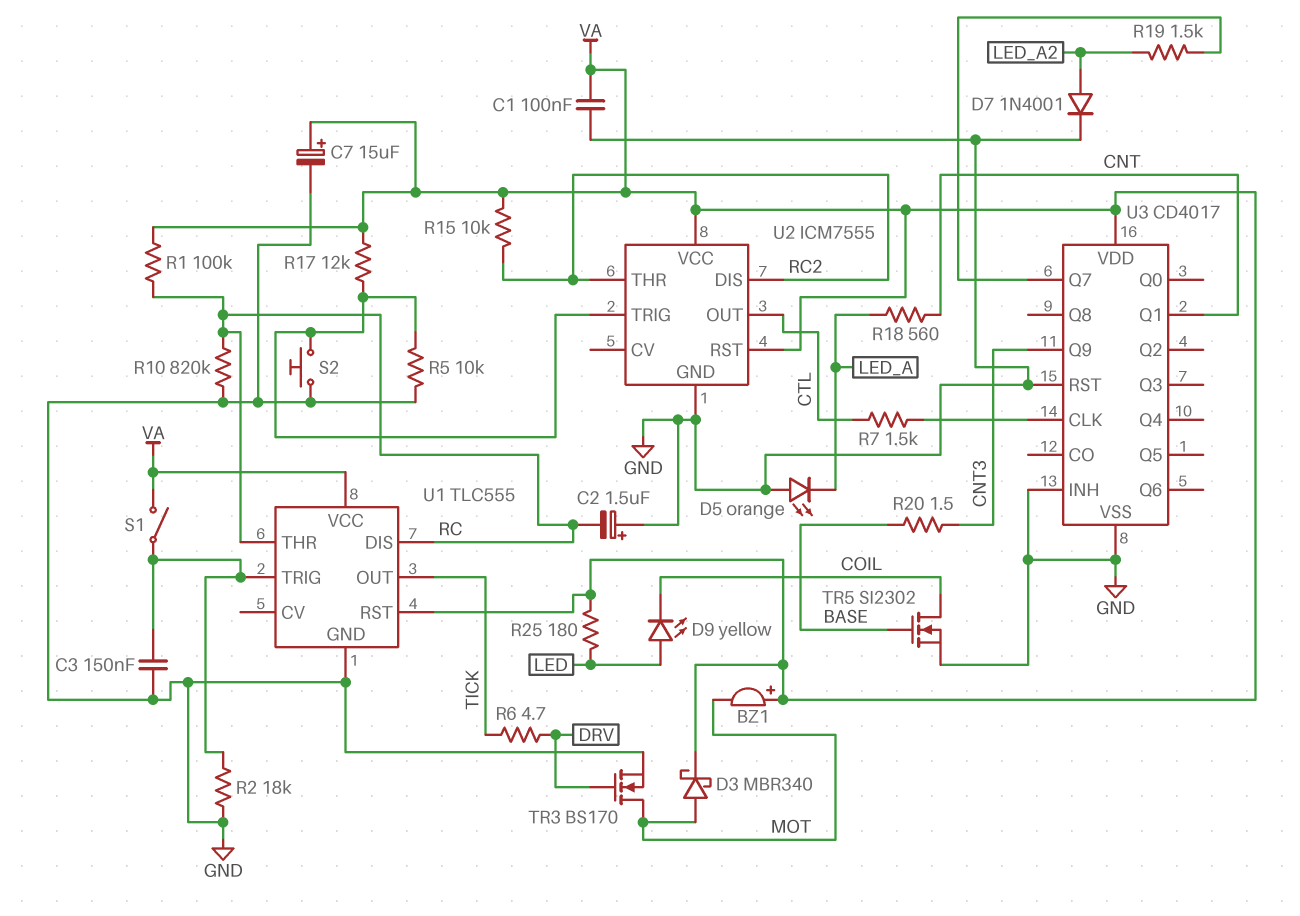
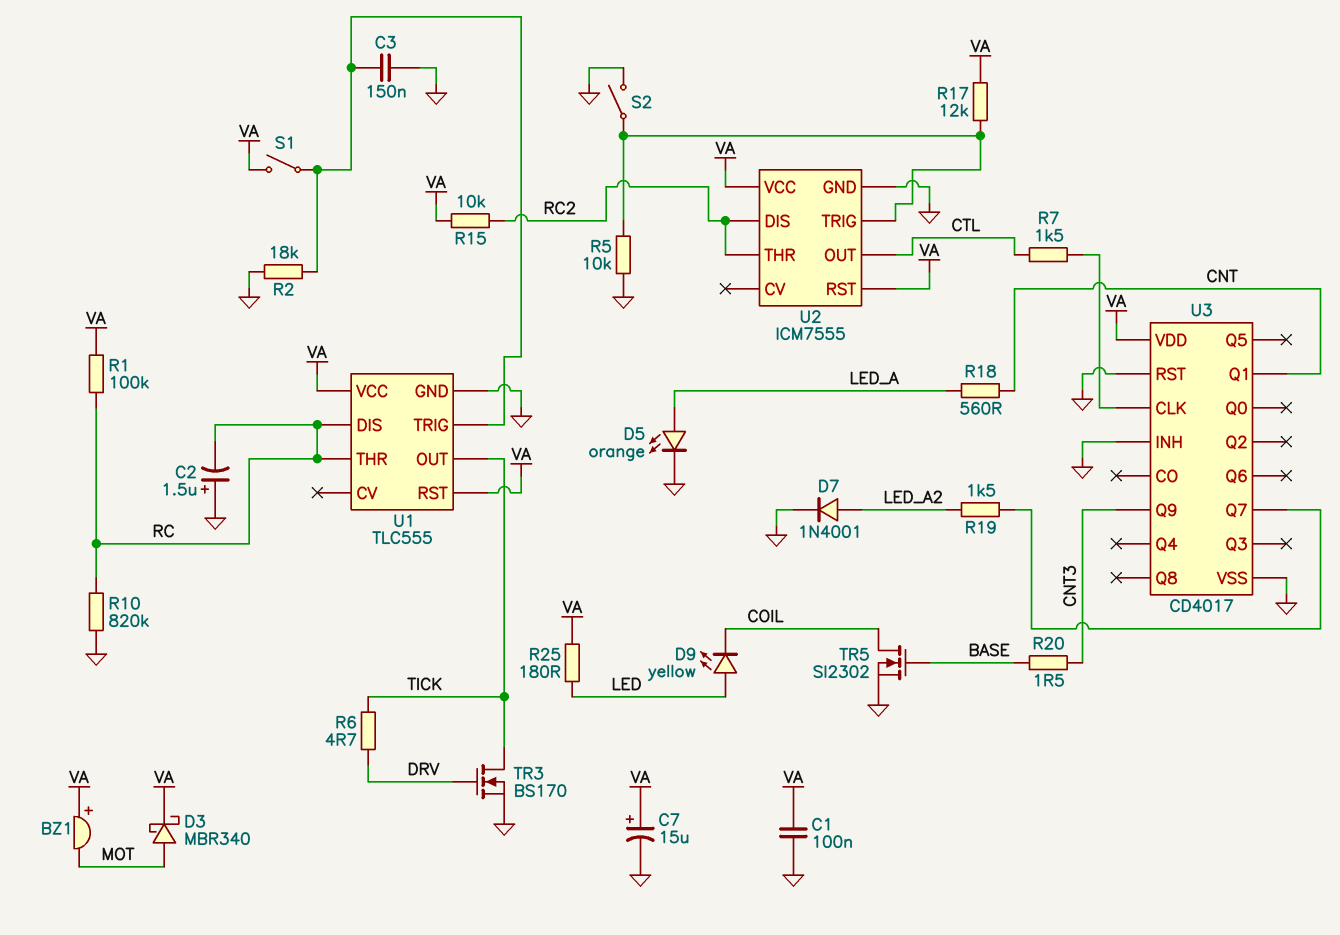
D5: LED orange (A GND, K LED_A) -> LED orange (A LED_A, K GND)
S2: button (GND, U2/TRIG) -> switch (GND, U2/TRIG)
TR3: NMOS BS170 (G DRV, D MOT, S GND) -> NMOS BS170 (G DRV, D TICK, S GND)

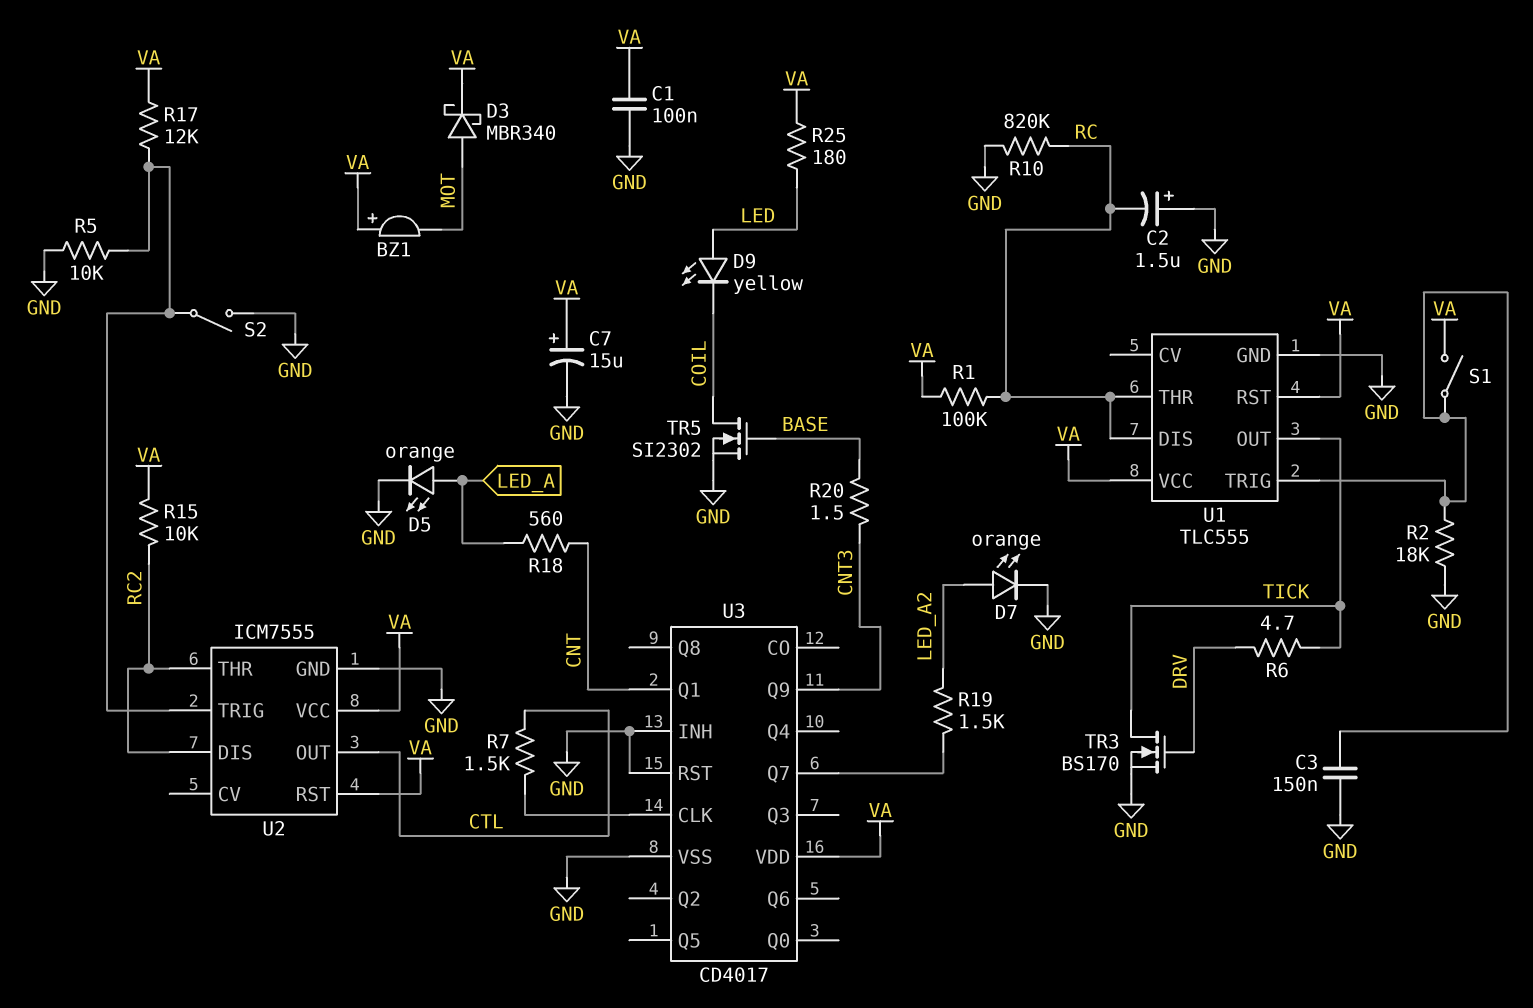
D7: diode 1N4001 (A LED_A2, K GND) -> LED orange (A LED_A2, K GND)

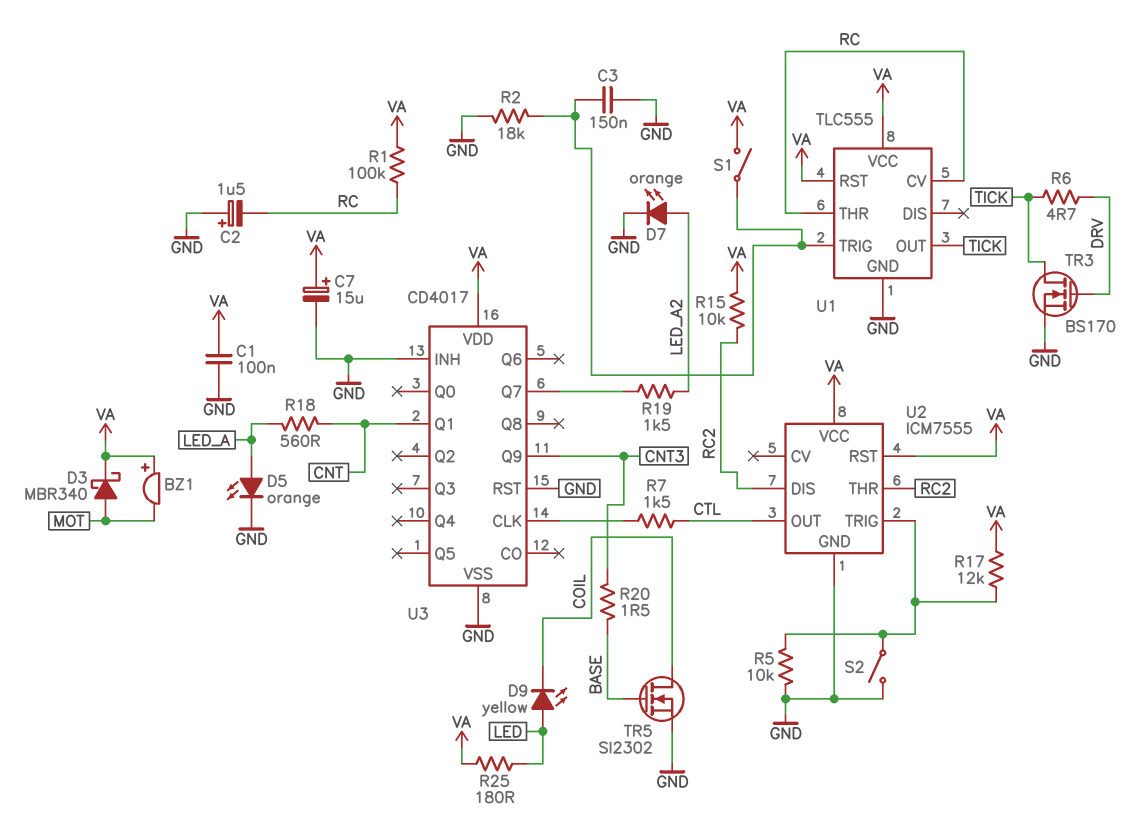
R10: 820k (GND, RC) -> none
U1 pin CV: none -> RC
U1 pin DIS: RC -> none

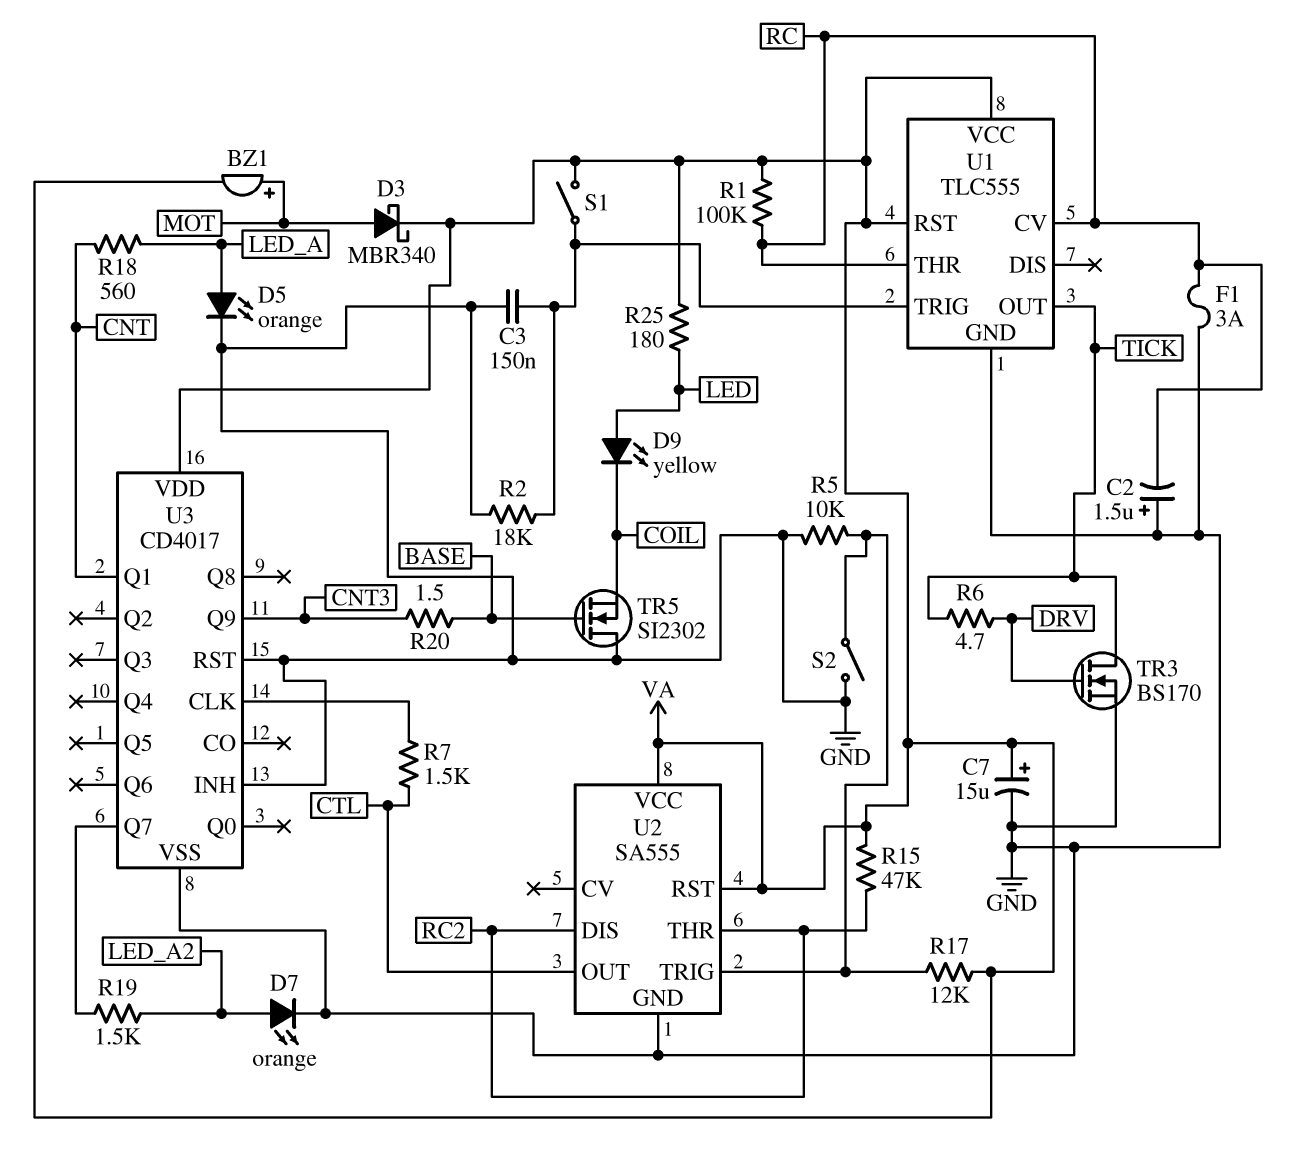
BZ1: buzzer (plus VA, minus MOT) -> buzzer (plus MOT, minus VA)
C1: 100nF (GND, VA) -> none
F1: none -> 3A (GND, RC)
R15: 10k (RC2, VA) -> 47k (RC2, VA)
TR5: NMOS SI2302 (G BASE, D COIL, S GND) -> NMOS SI2302 (G BASE, D GND, S COIL)
U2: ICM7555 -> SA555

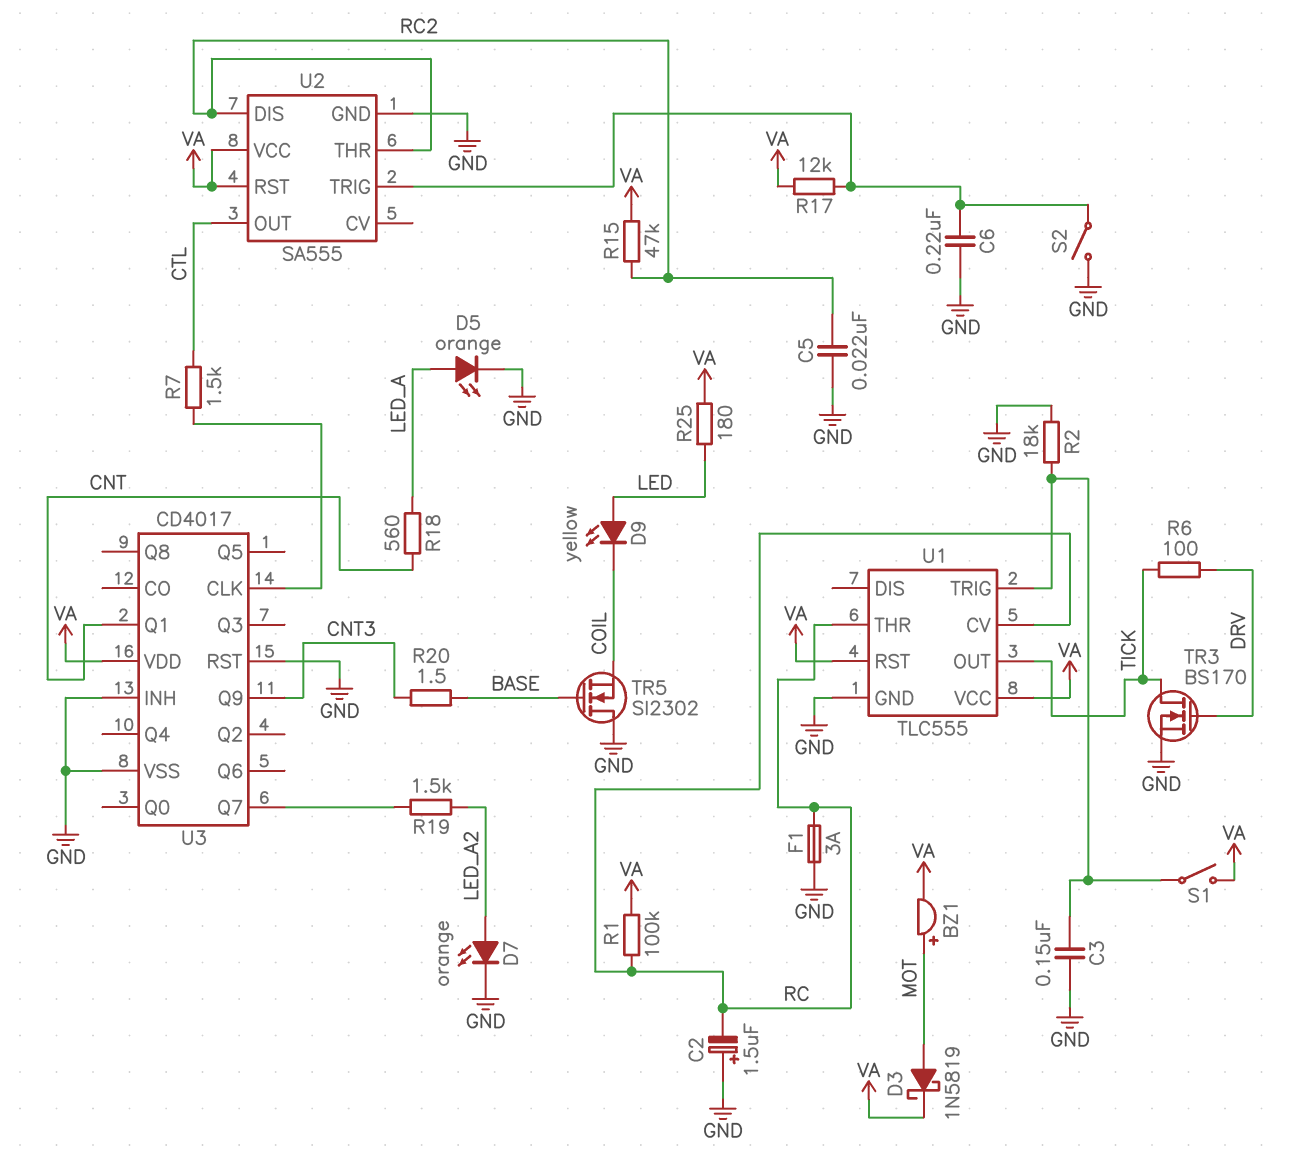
C5: none -> 22nF (GND, RC2)
C6: none -> 220nF (GND, U2/TRIG)
C7: 15uF (plus VA, minus GND) -> none
D3: schottky MBR340 (A MOT, K VA) -> schottky 1N5819 (A MOT, K VA)
R5: 10k (GND, U2/TRIG) -> none
R6: 4.7 (DRV, TICK) -> 100 (DRV, TICK)

